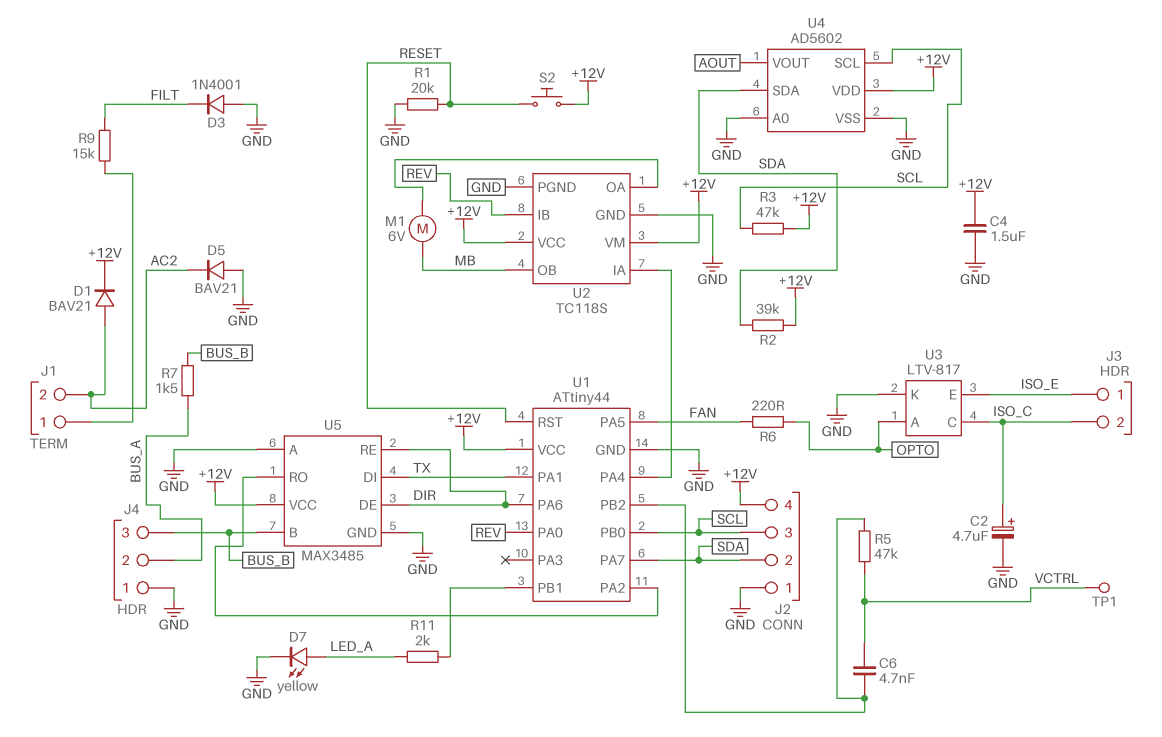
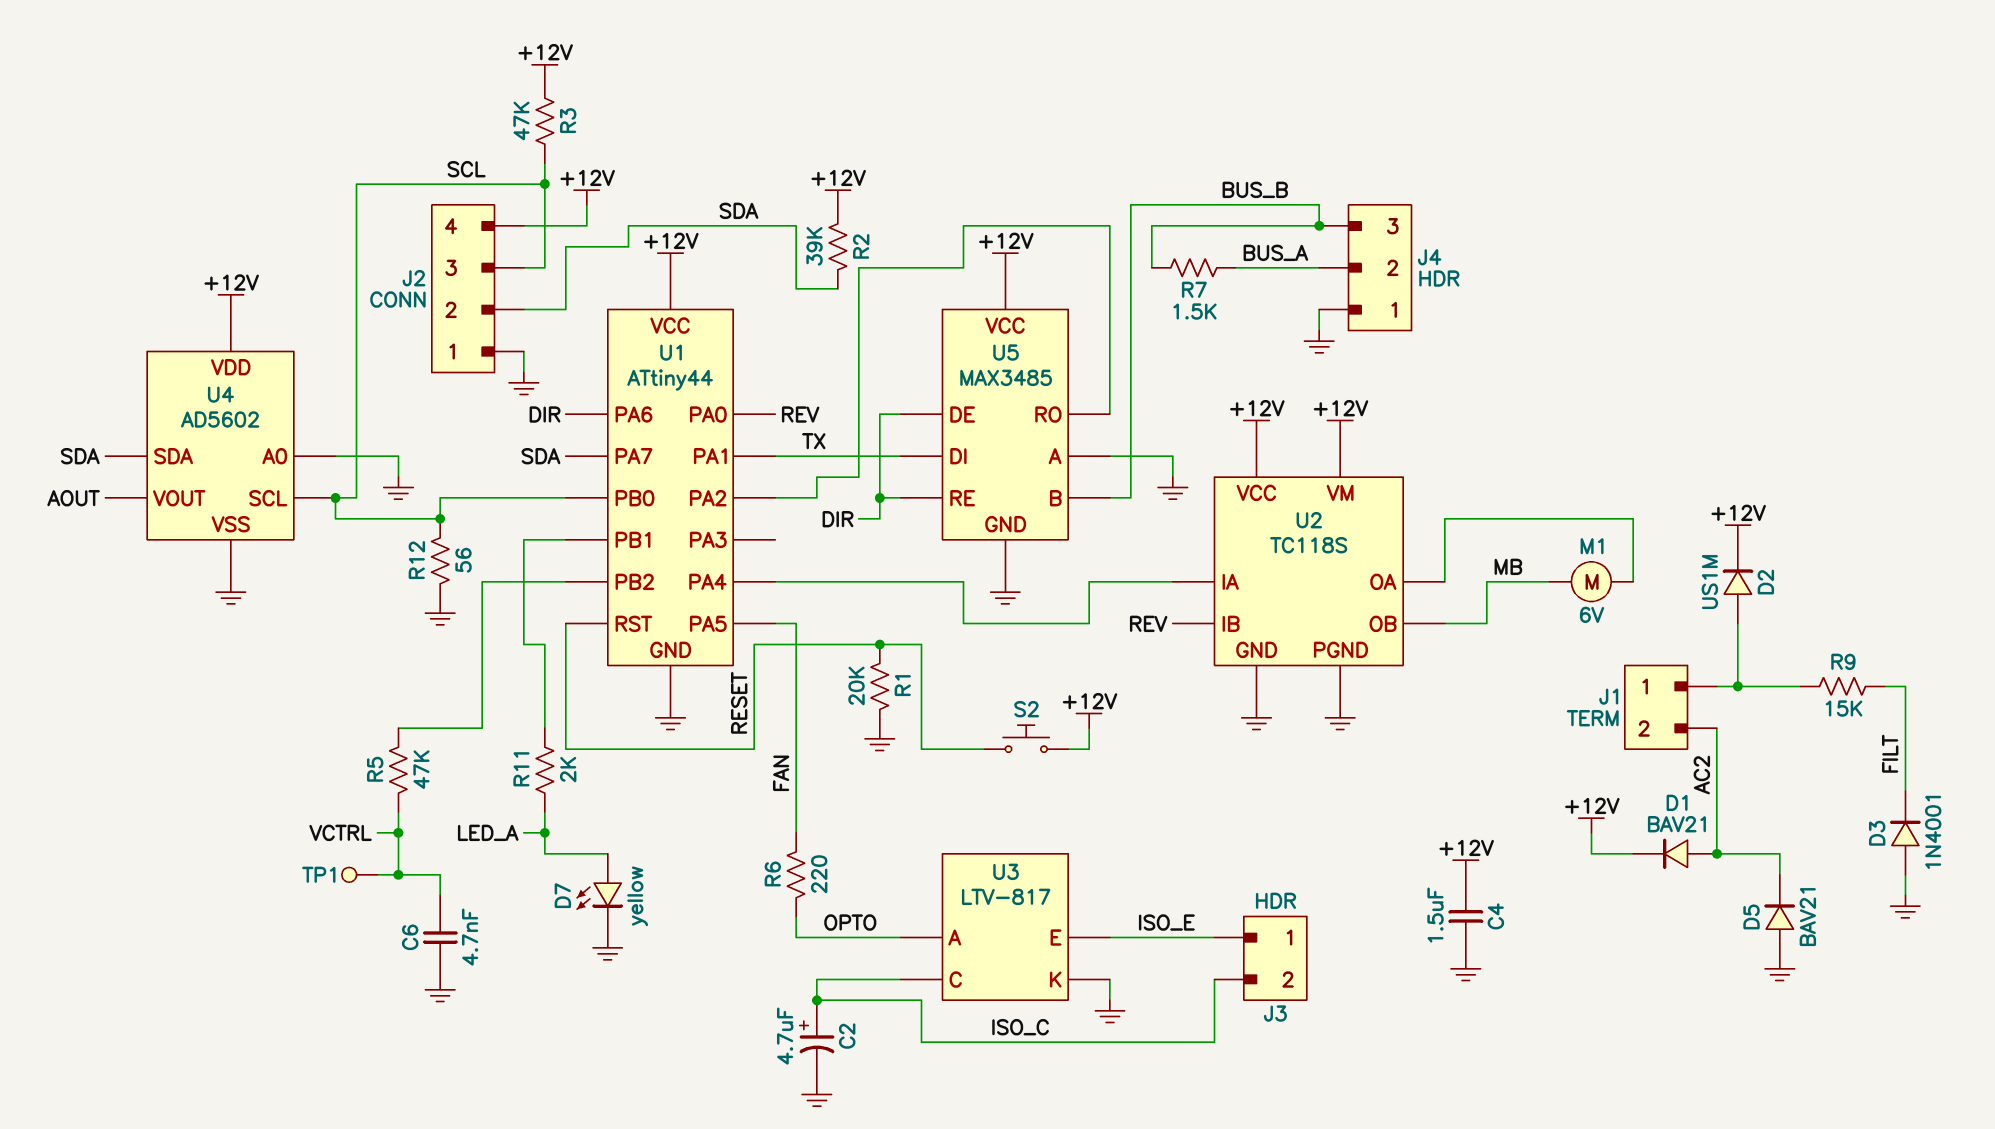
C6: 4.7nF (U1/PB2, VCTRL) -> 4.7nF (GND, VCTRL)
D2: none -> diode US1M (A J1/1, K +12V)
R12: none -> 56 (GND, SCL)

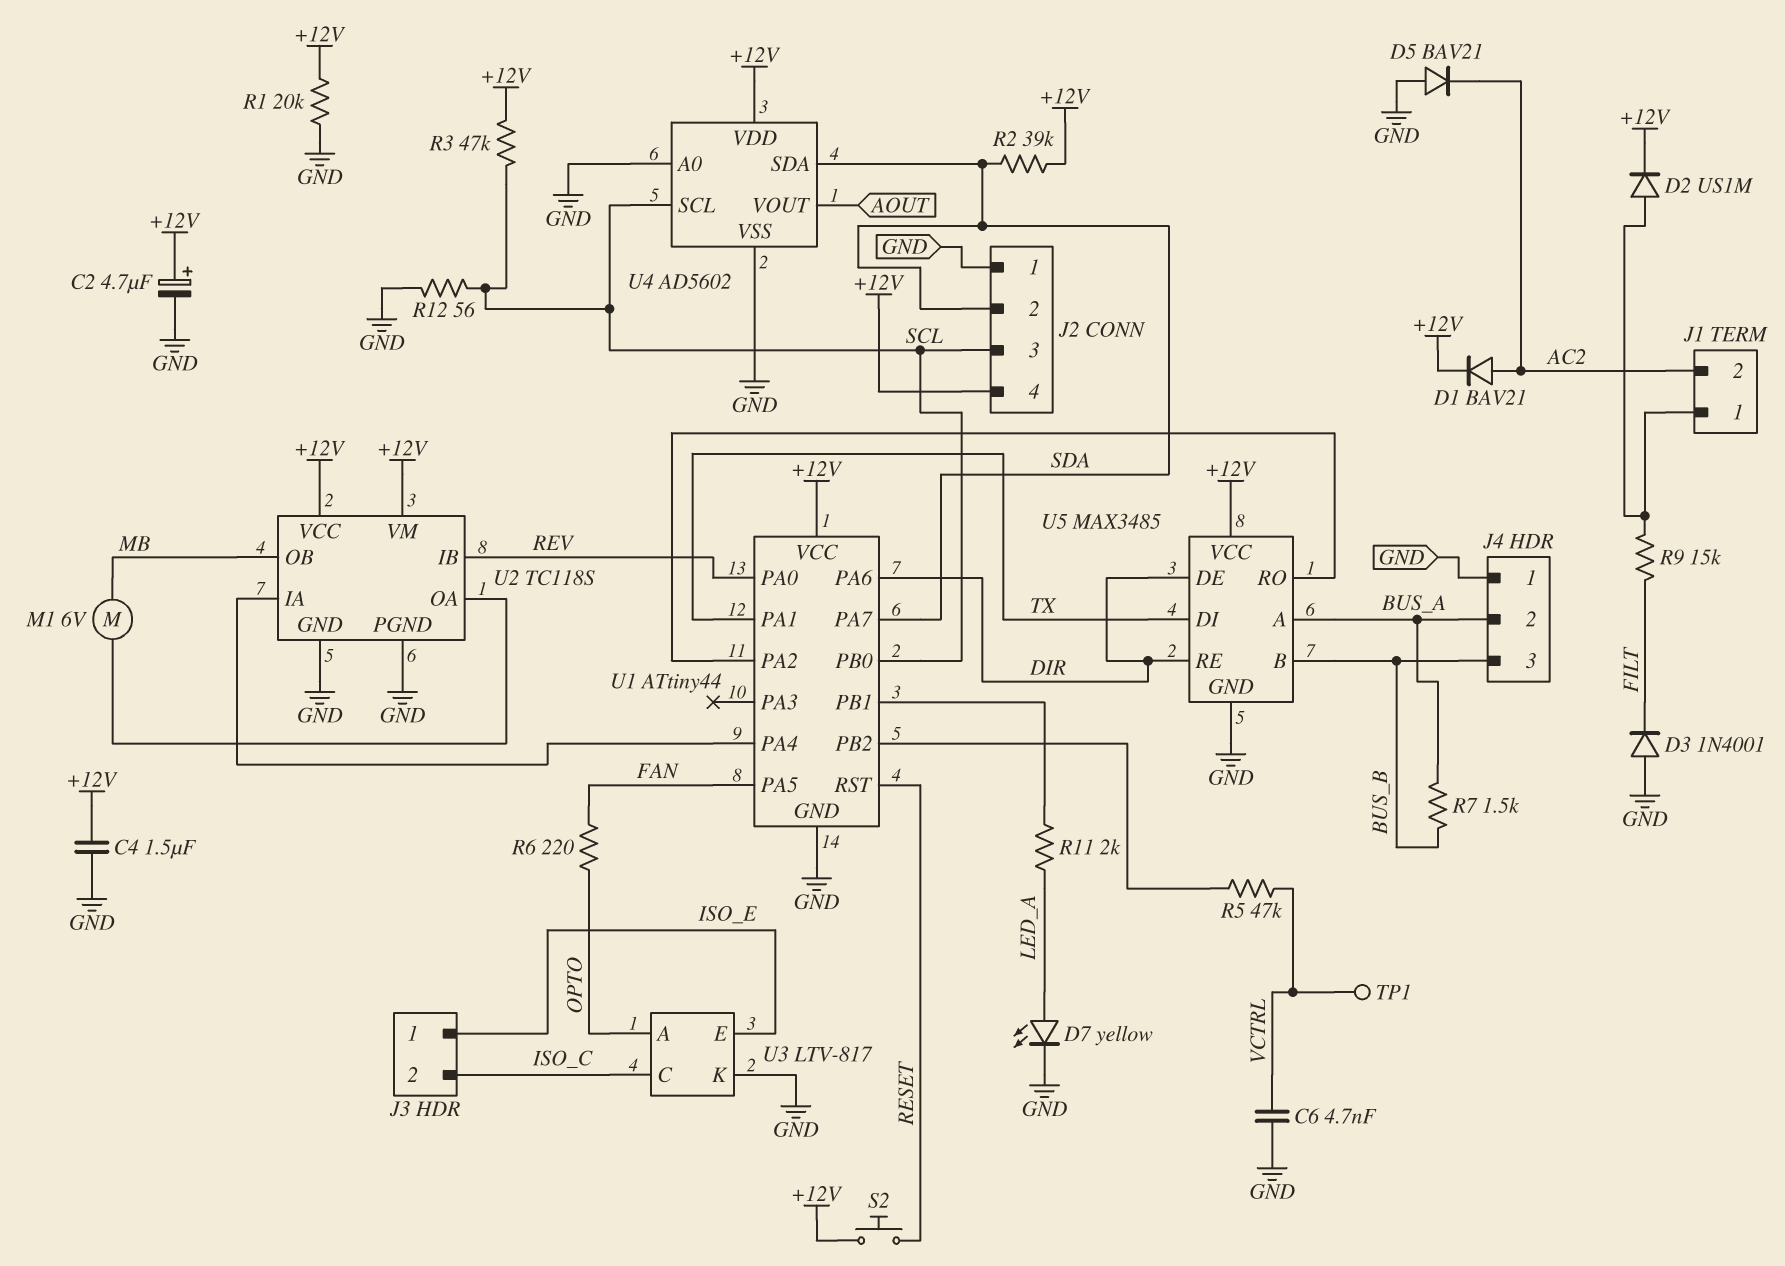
C2: 4.7uF (plus ISO_C, minus GND) -> 4.7uF (plus +12V, minus GND)
R1: 20k (GND, RESET) -> 20k (+12V, GND)
U5 pin A: GND -> BUS_A

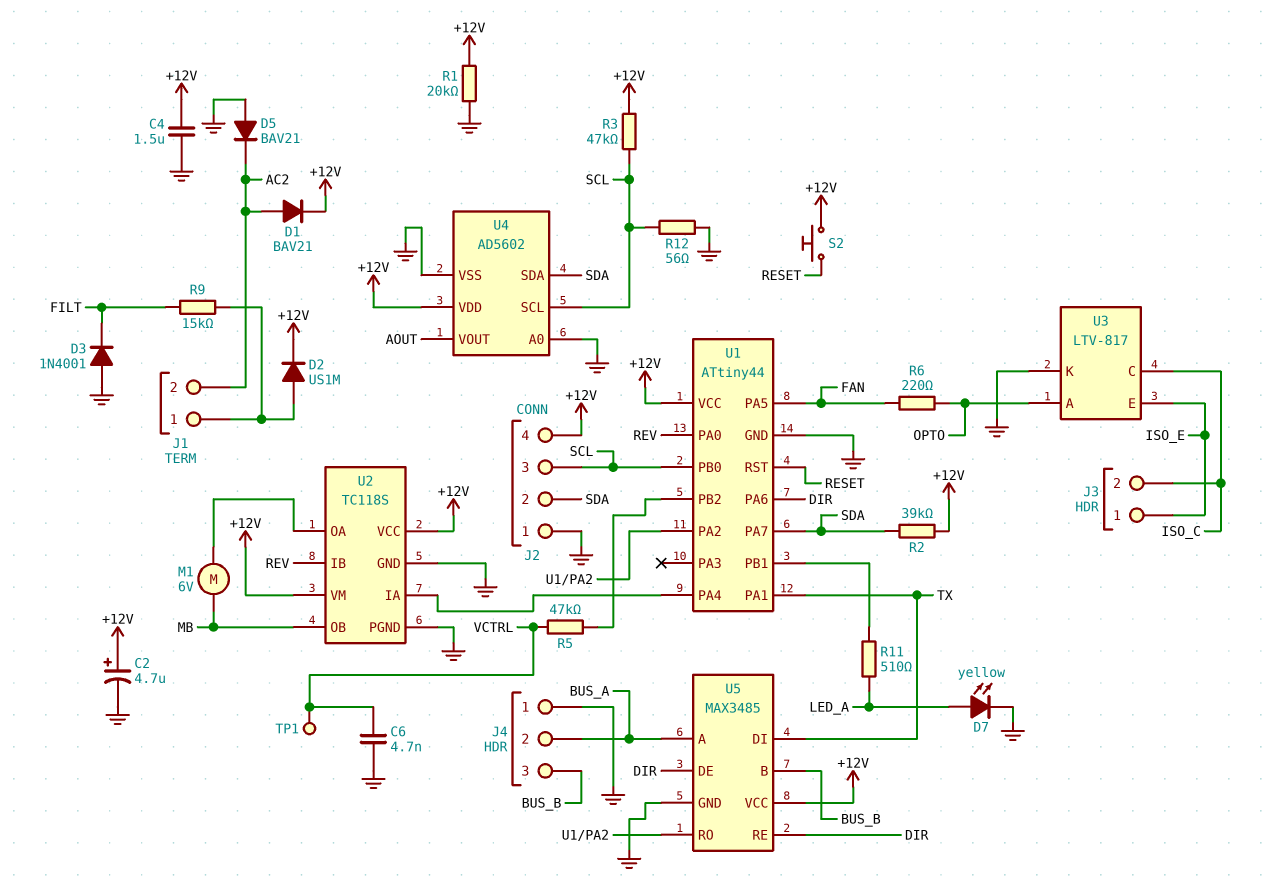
R7: 1.5k (BUS_A, BUS_B) -> none
R11: 2k (LED_A, U1/PB1) -> 510 (LED_A, U1/PB1)

